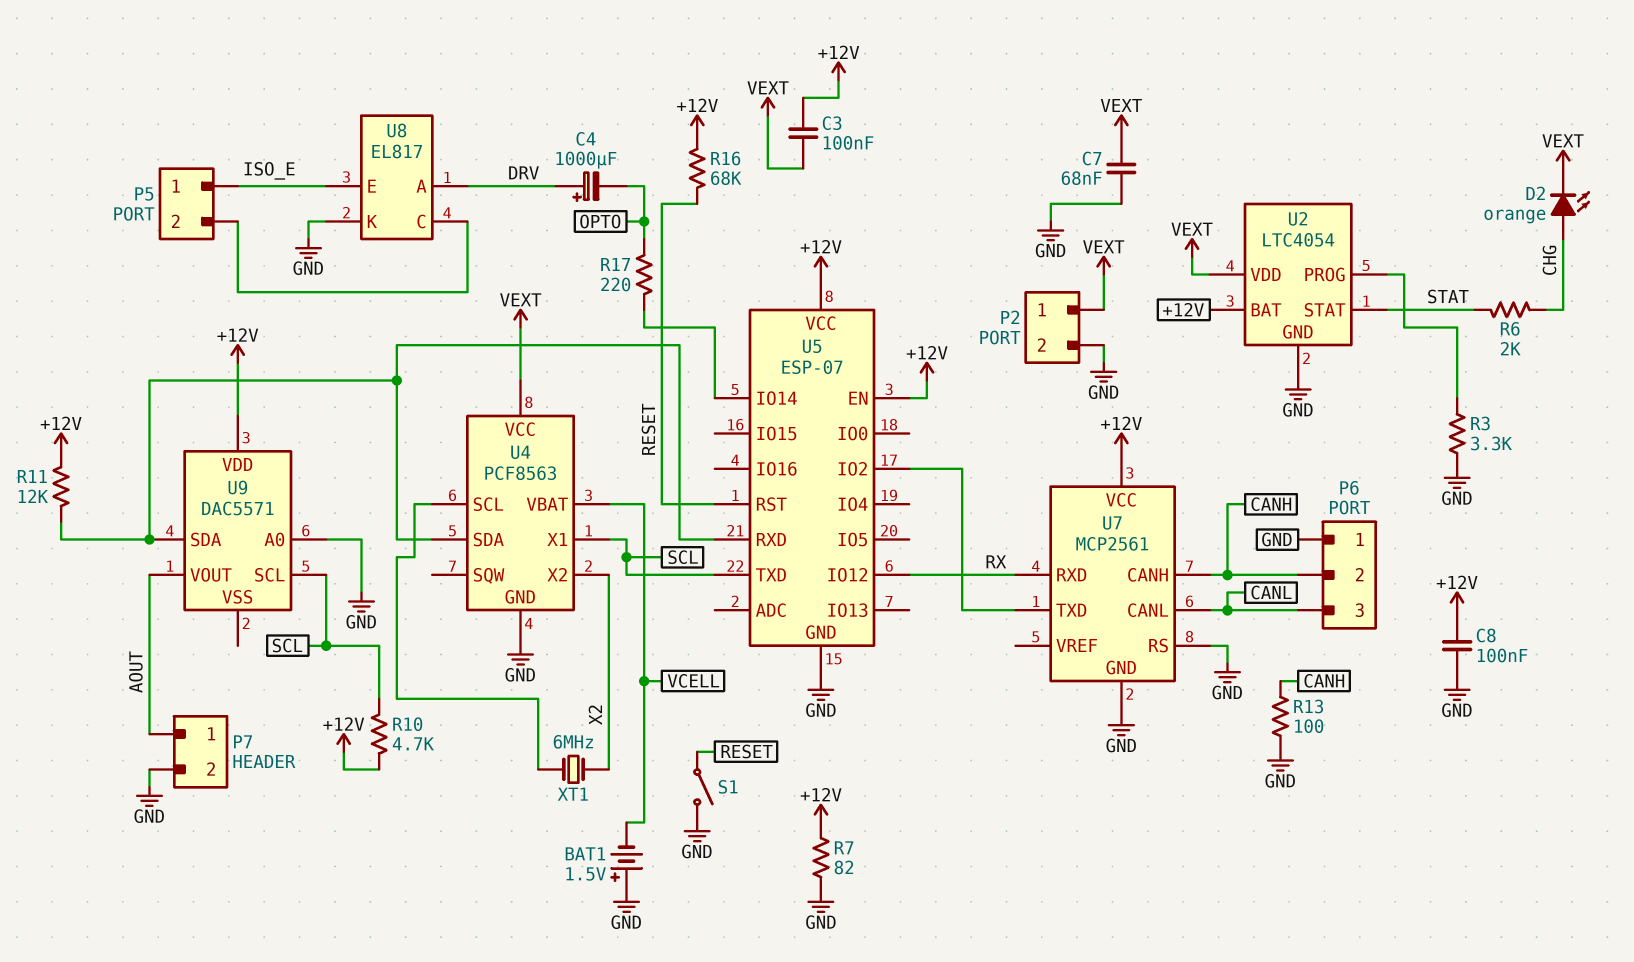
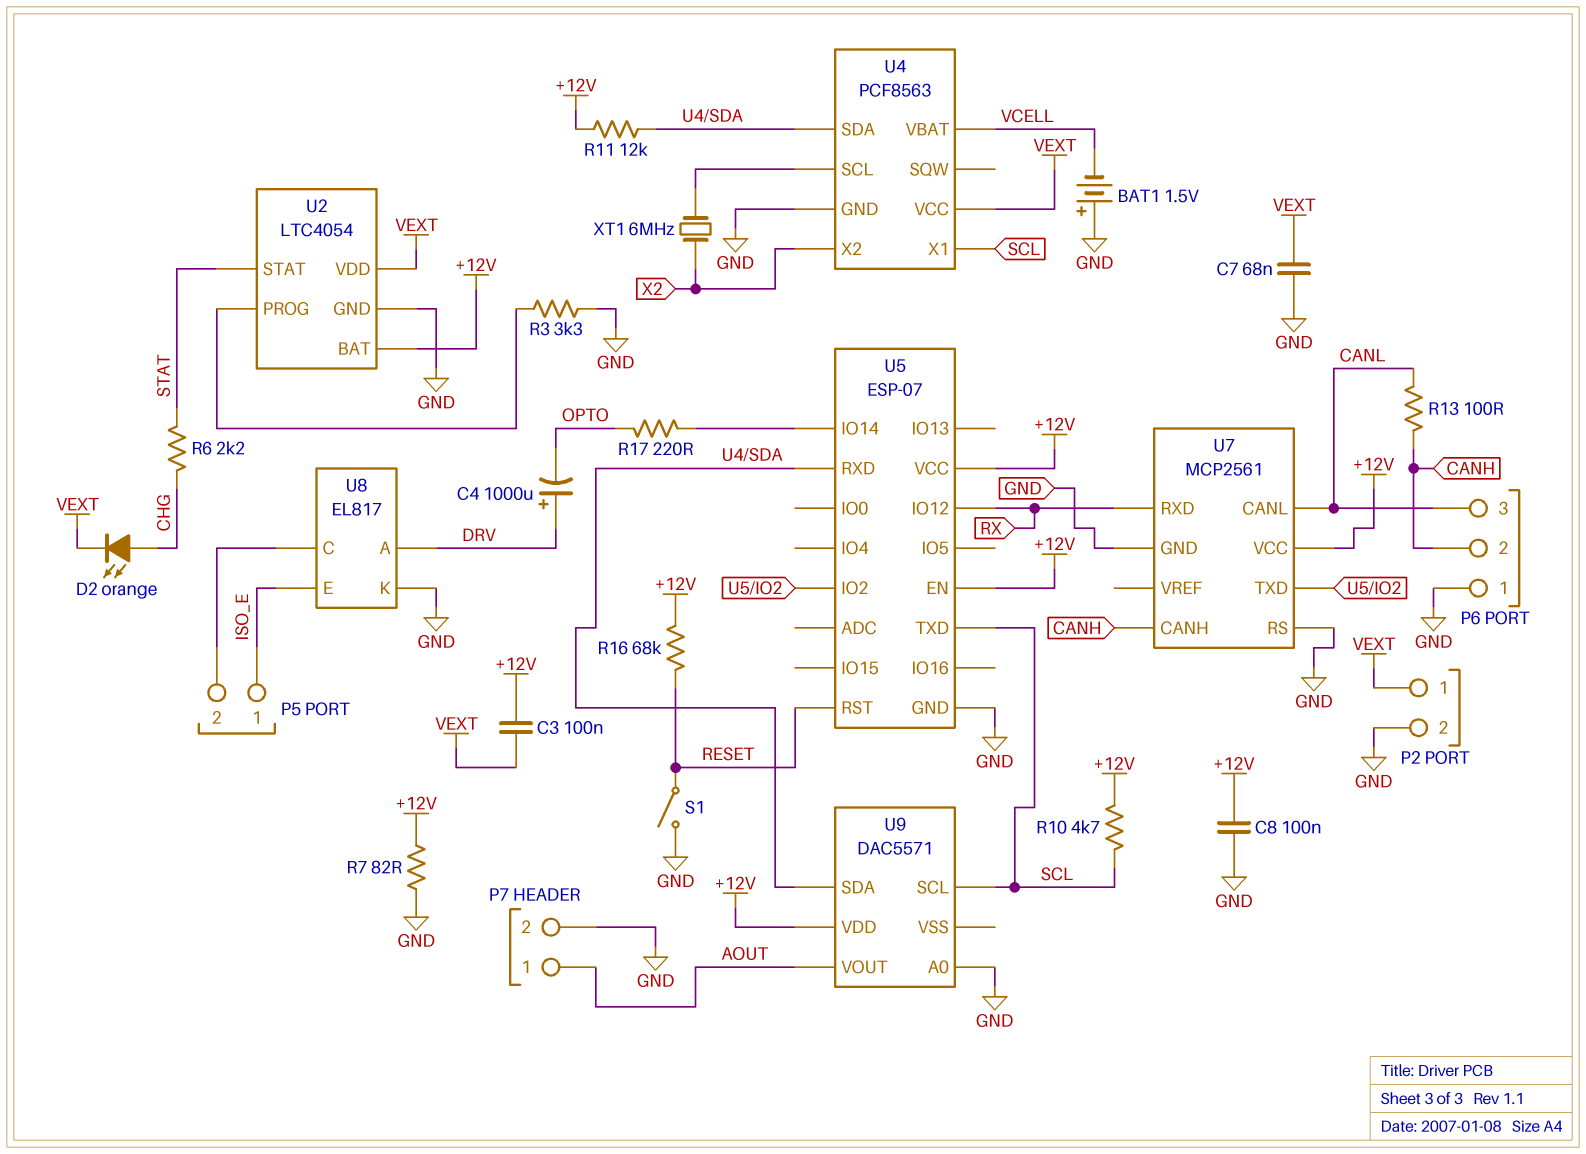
R6: 2k (CHG, STAT) -> 2.2k (CHG, STAT)
R13: 100 (CANH, GND) -> 100 (CANH, CANL)

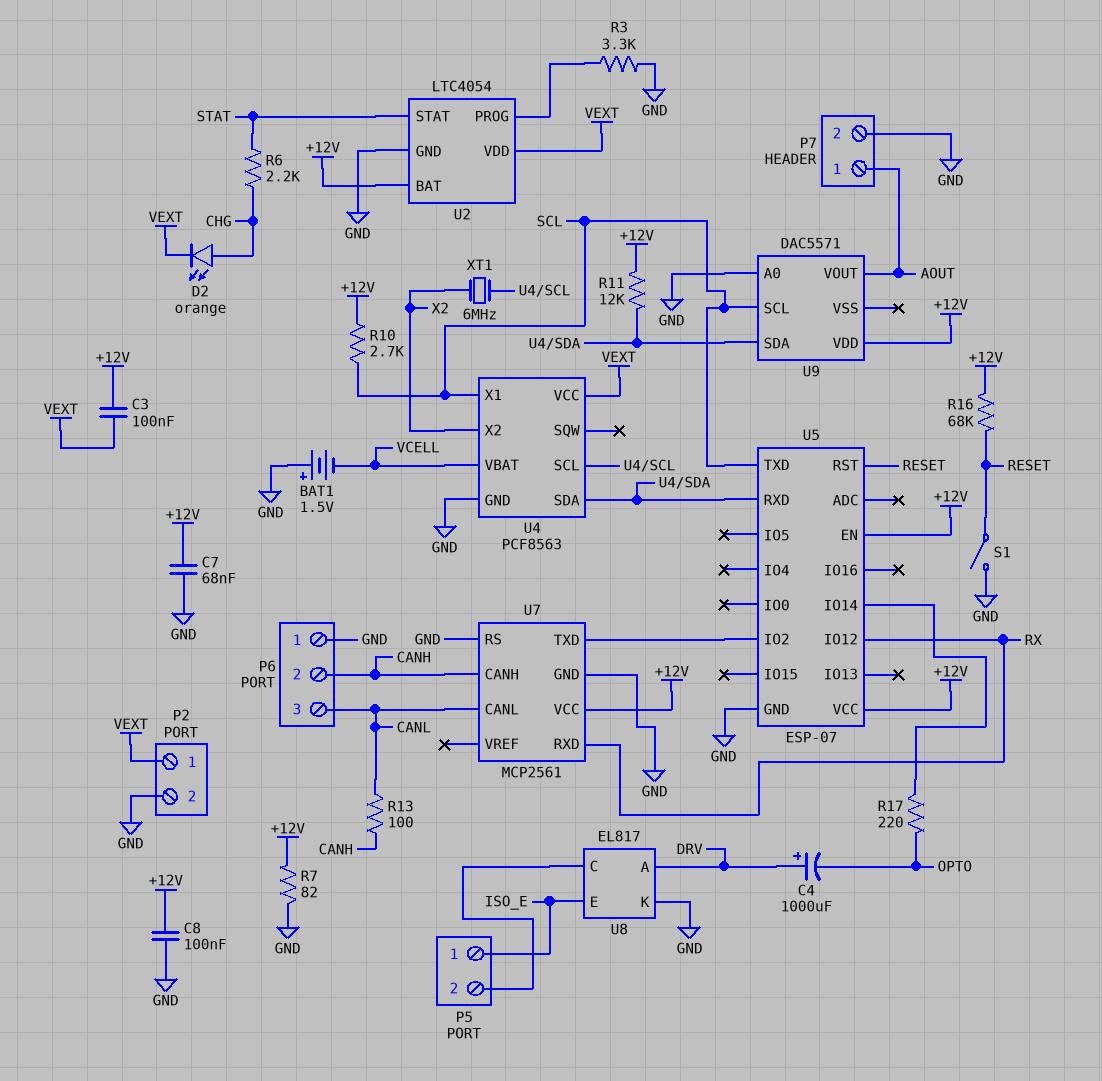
C7: 68nF (GND, VEXT) -> 68nF (+12V, GND)
R10: 4.7k (+12V, SCL) -> 2.7k (+12V, SCL)

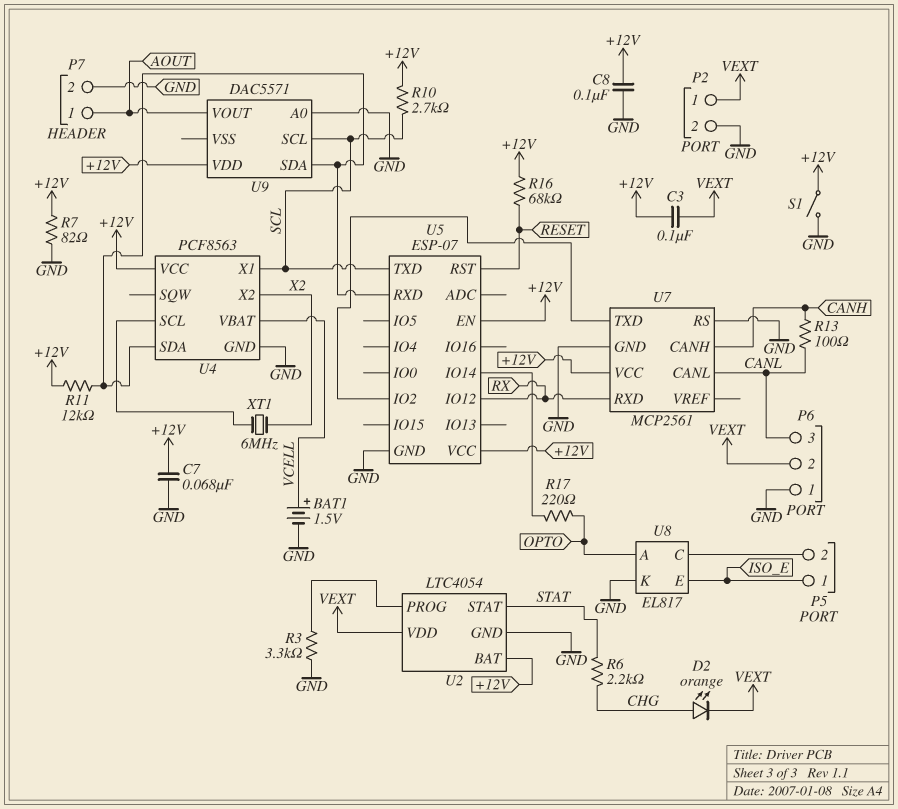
BAT1: 1.5V (plus GND, minus VCELL) -> 1.5V (plus VCELL, minus GND)
C4: 1000uF (plus DRV, minus OPTO) -> none
P6 pin 2: CANH -> VEXT
S1: switch (GND, RESET) -> switch (+12V, GND)
U4 pin VCC: VEXT -> +12V
U8 pin A: DRV -> OPTO

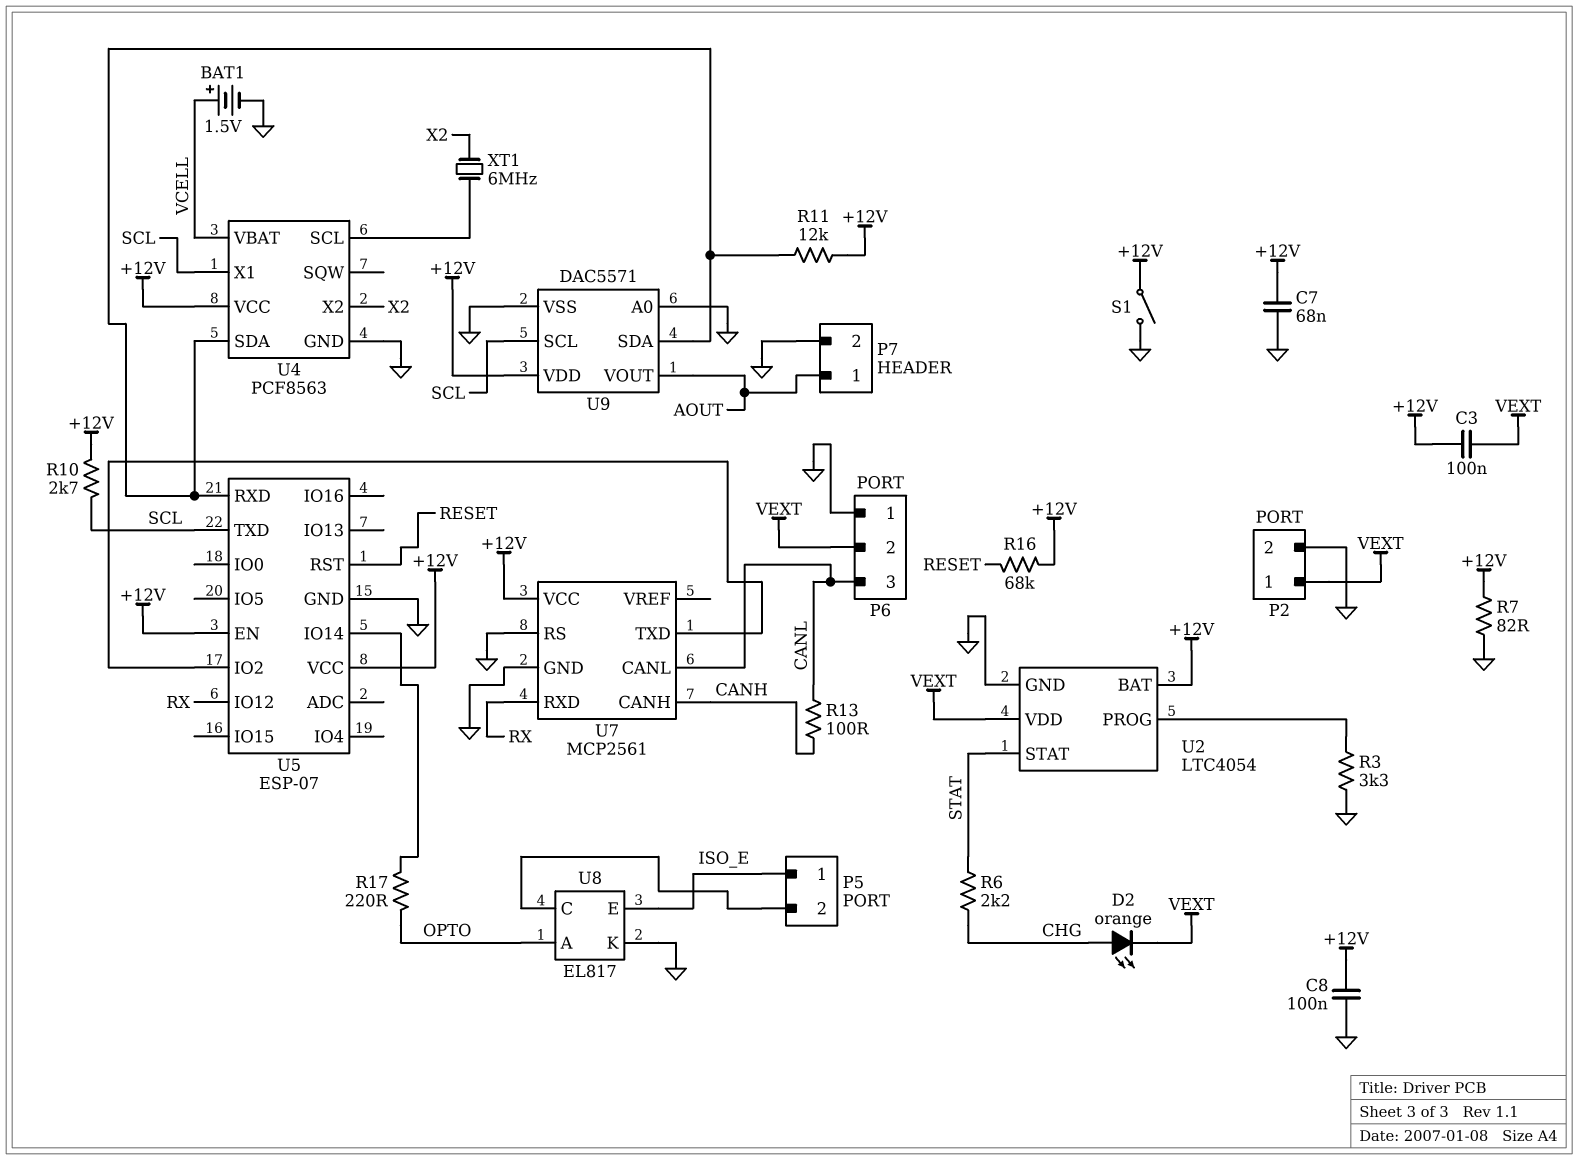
U9 pin VSS: none -> GND

